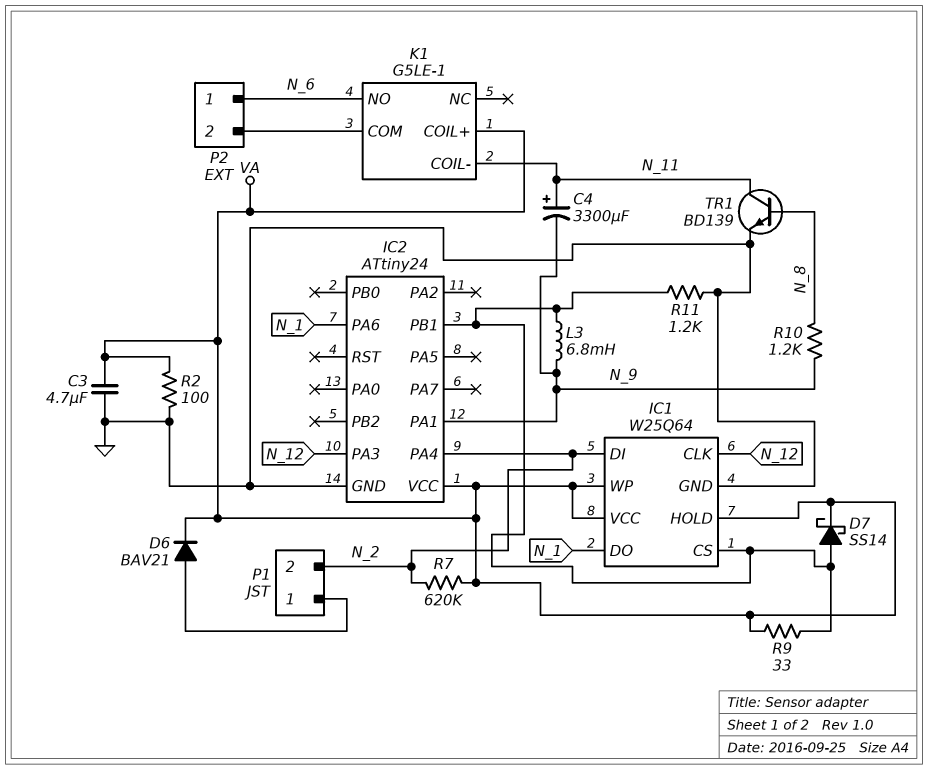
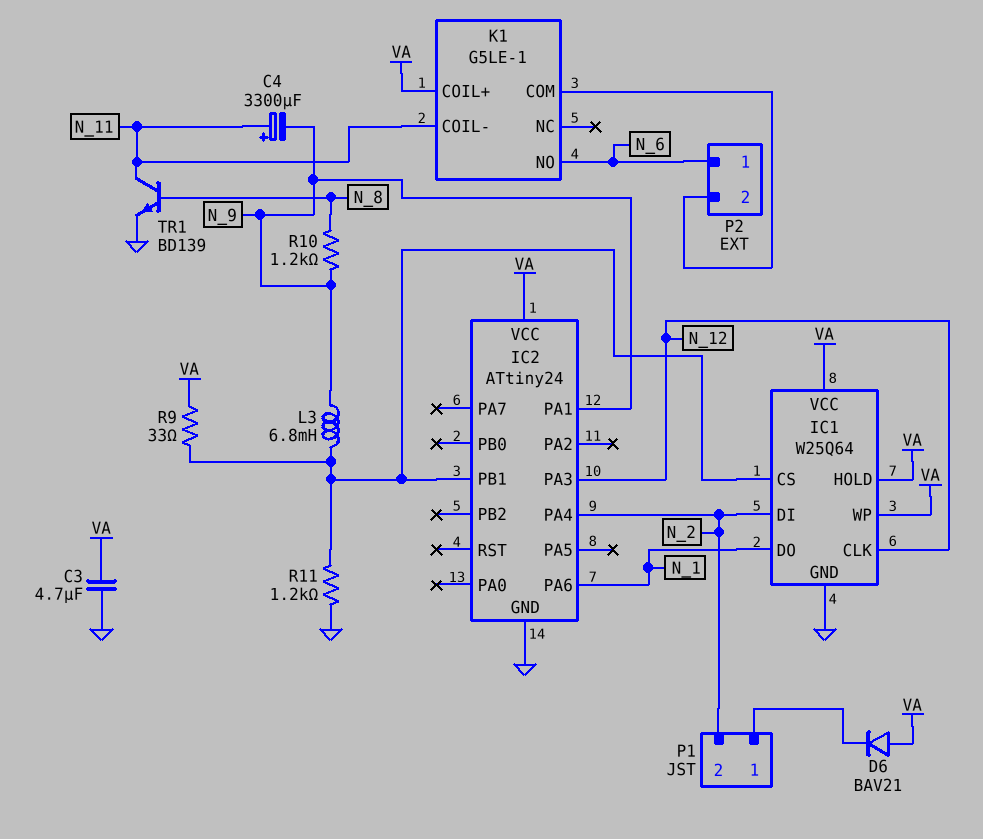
D6: diode BAV21 (A P1/1, K VA) -> diode BAV21 (A VA, K P1/1)
D7: schottky SS14 (A IC1/CS, K VA) -> none
R2: 100 (GND, VA) -> none
R7: 620k (N_2, VA) -> none

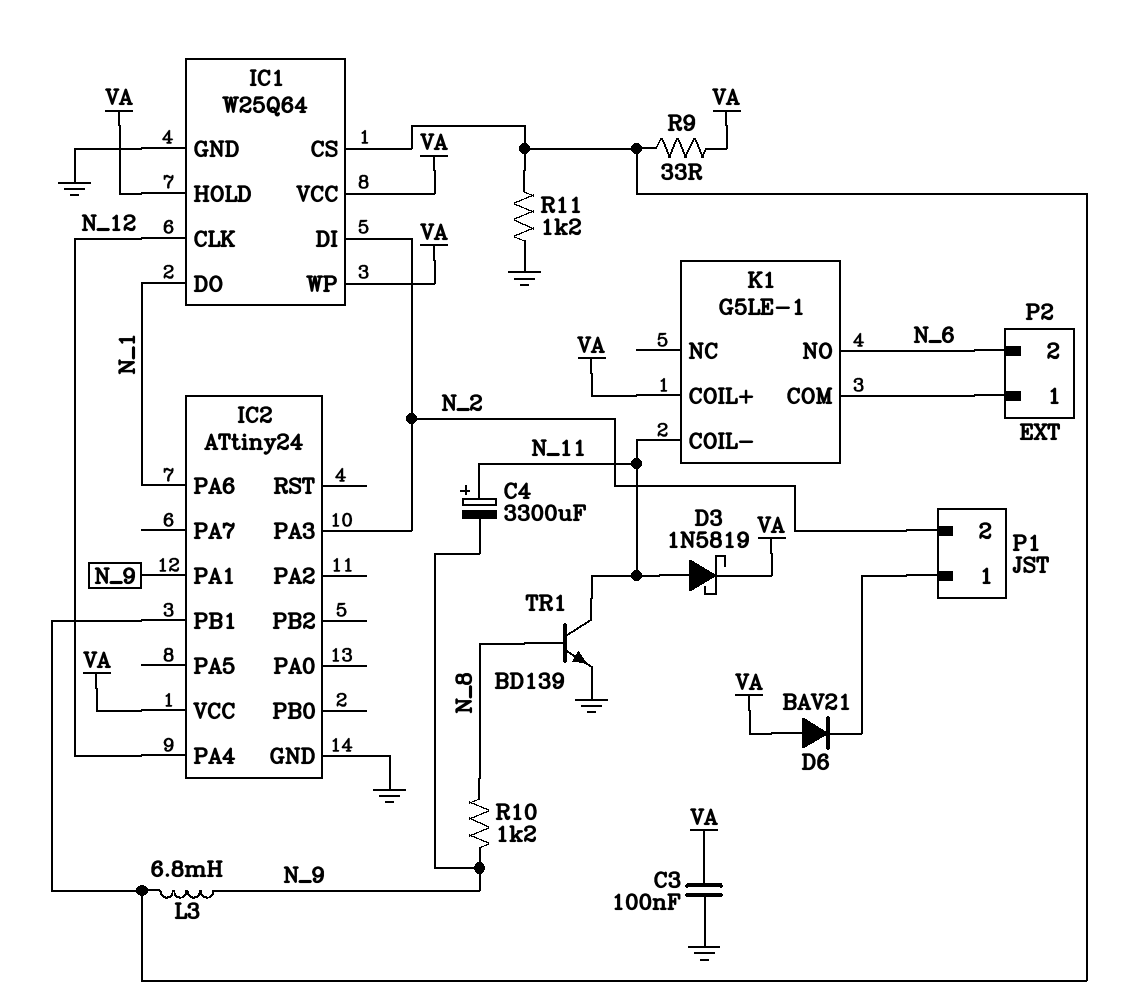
C3: 4.7uF (GND, VA) -> 100nF (GND, VA)
D3: none -> schottky 1N5819 (A N_11, K VA)
IC2 pin PA3: N_12 -> N_2
IC2 pin PA4: N_2 -> N_12
P2 pin 1: N_6 -> K1/COM
P2 pin 2: K1/COM -> N_6

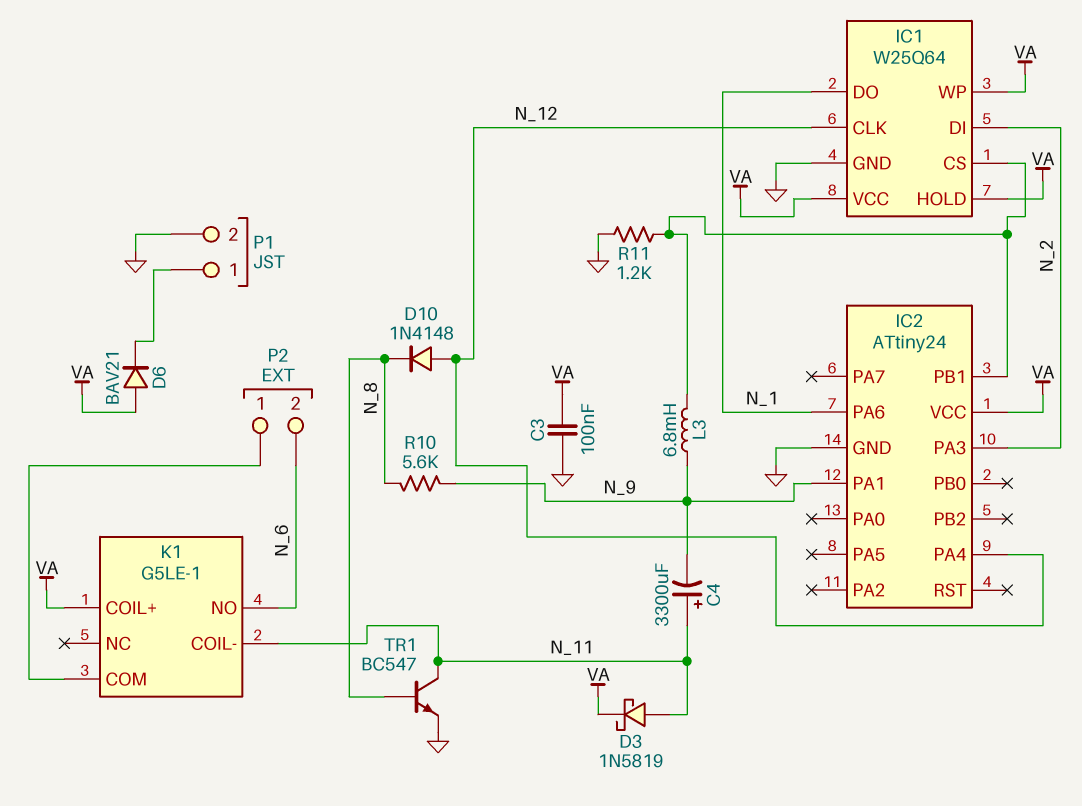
D10: none -> diode 1N4148 (A N_12, K N_8)
P1 pin 2: N_2 -> GND
R9: 33 (IC1/CS, VA) -> none
R10: 1.2k (N_8, N_9) -> 5.6k (N_8, N_9)
TR1: NPN BD139 (B N_8, C N_11, E GND) -> NPN BC547 (B N_8, C N_11, E GND)

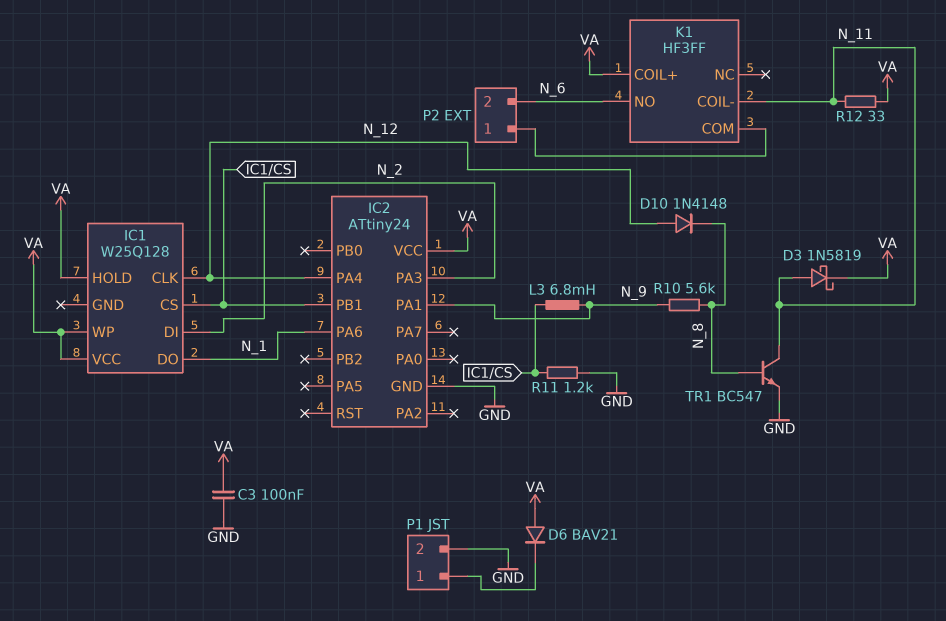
C4: 3300uF (plus N_11, minus N_9) -> none
IC1: W25Q64 -> W25Q128
IC1 pin GND: GND -> none
K1: G5LE-1 -> HF3FF
R12: none -> 33 (N_11, VA)

